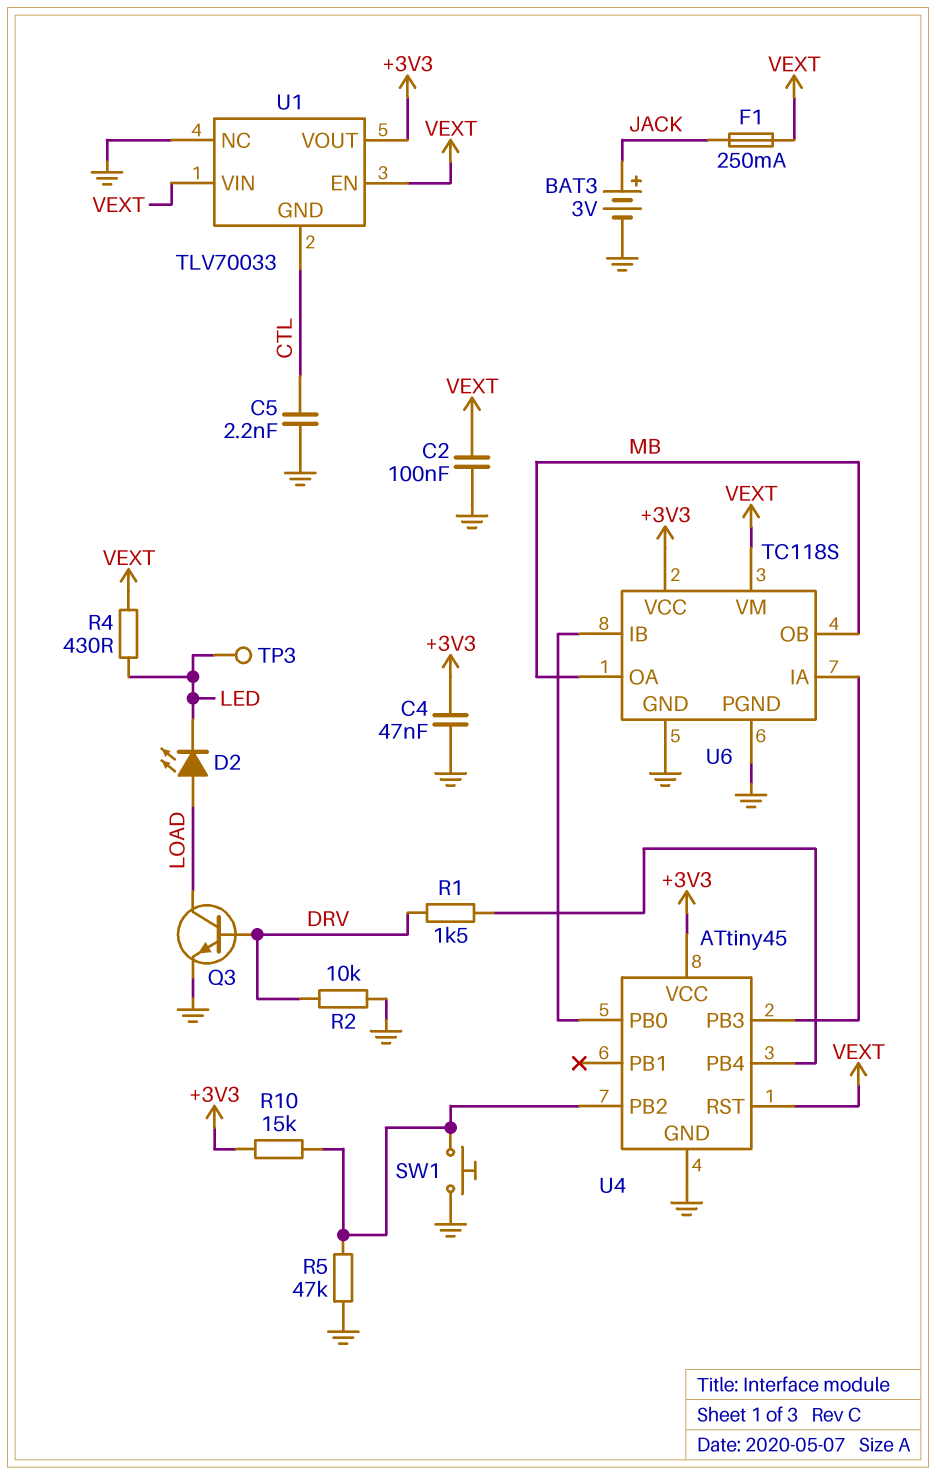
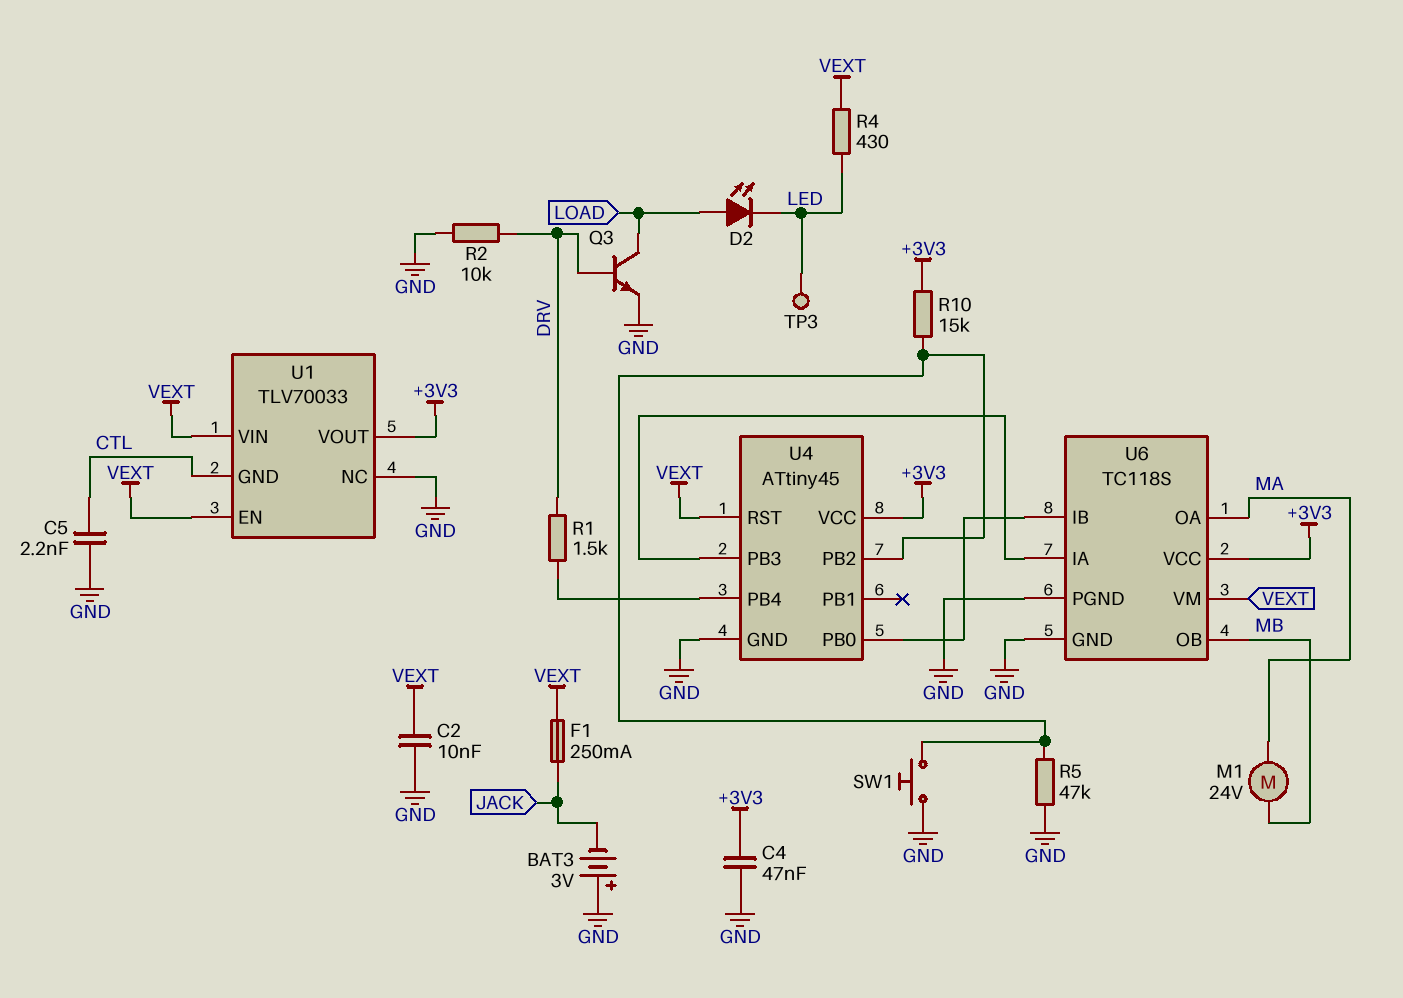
BAT3: 3V (plus JACK, minus GND) -> 3V (plus GND, minus JACK)
C2: 100nF (GND, VEXT) -> 10nF (GND, VEXT)
M1: none -> motor 24V (MA, MB)
U6 pin OA: MB -> MA

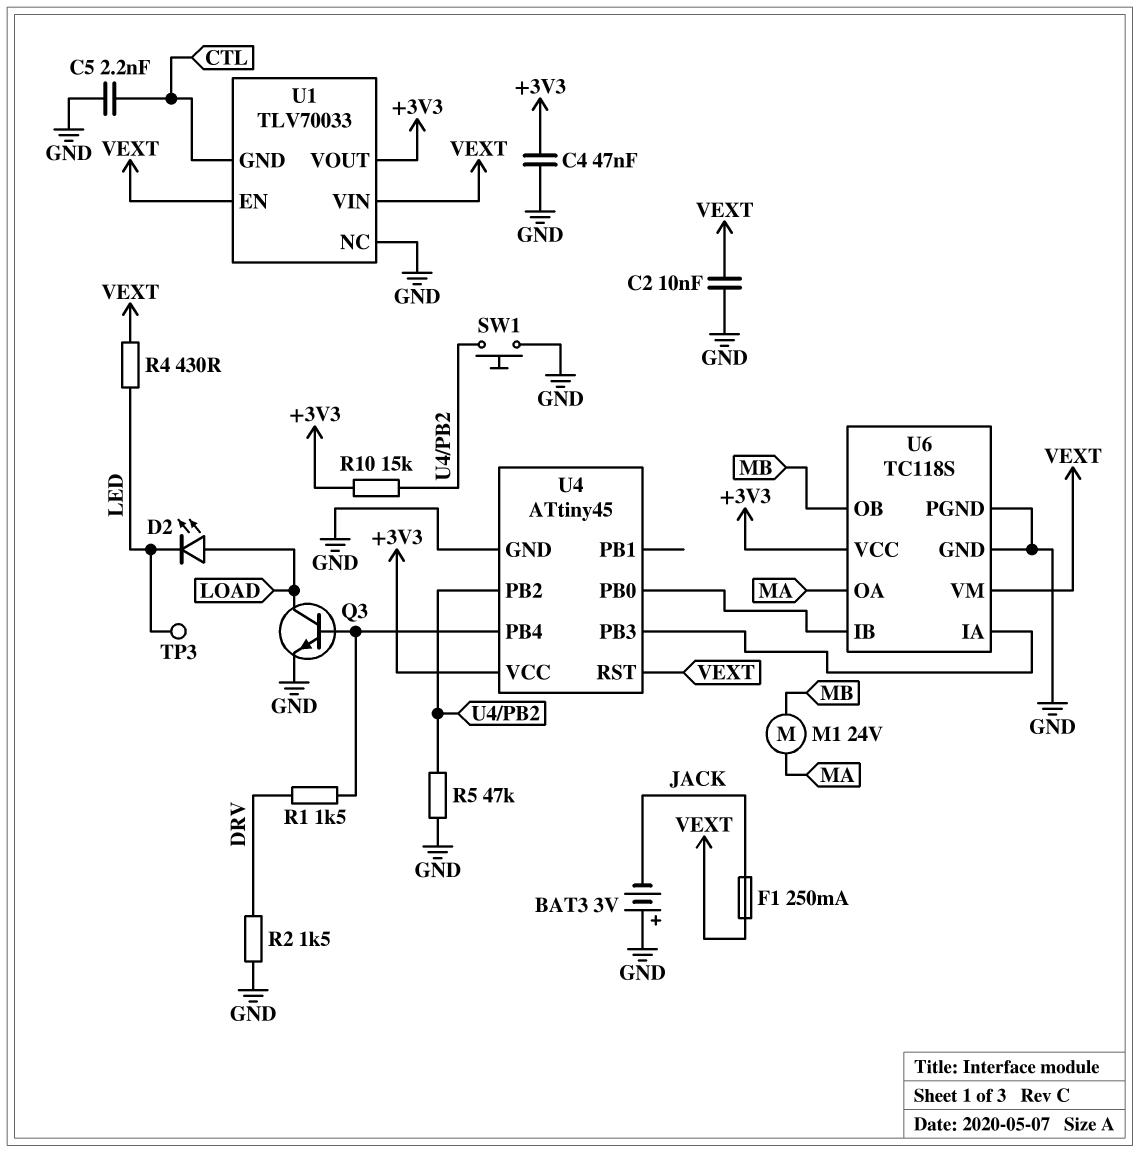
Q3: NPN (B DRV, C LOAD, E GND) -> NPN (B U4/PB4, C LOAD, E GND)
R2: 10k (DRV, GND) -> 1.5k (DRV, GND)

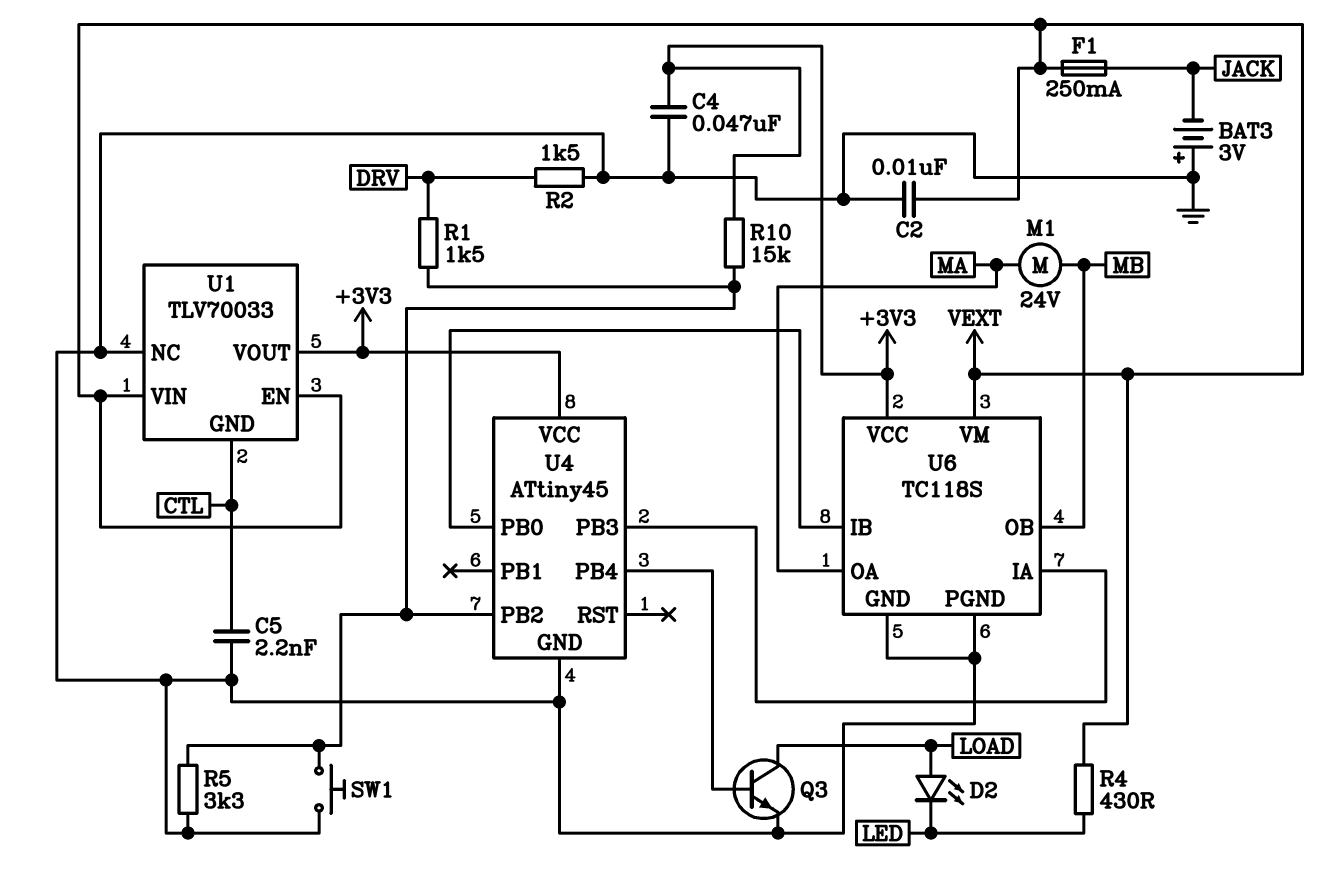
R1: 1.5k (DRV, U4/PB4) -> 1.5k (DRV, U4/PB2)
R5: 47k (GND, U4/PB2) -> 3.3k (GND, U4/PB2)
TP3: test point (LED) -> none
U4 pin RST: VEXT -> none

